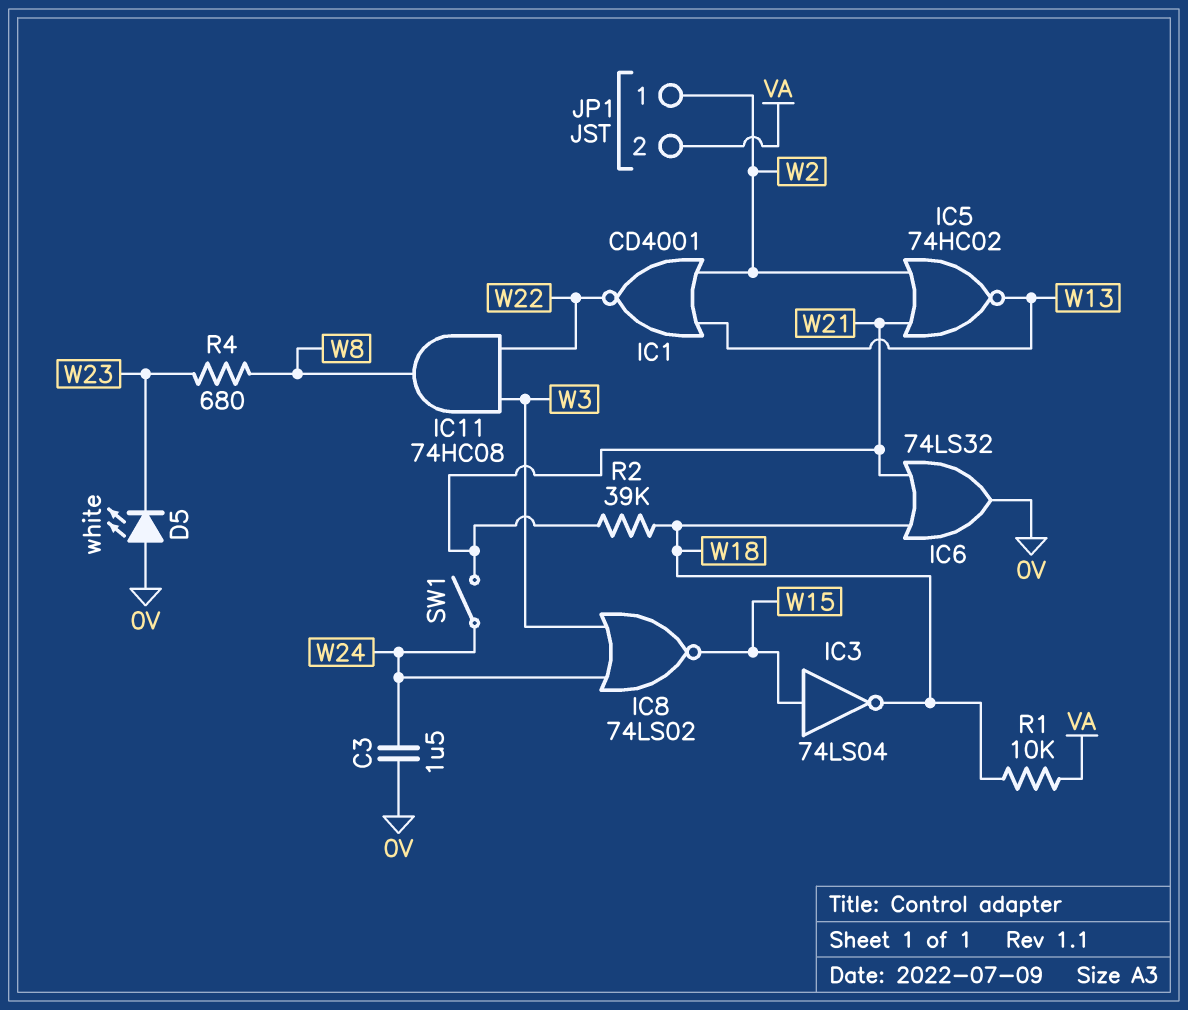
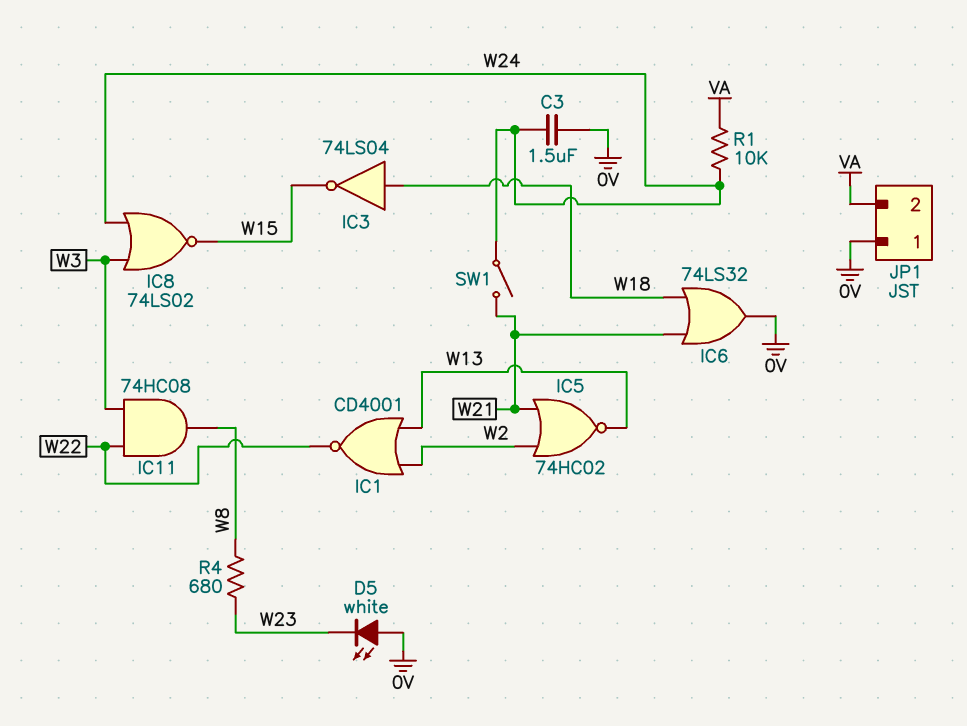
IC3: NOT 74LS04 (in W15, out W18) -> NOT 74LS04 (in W18, out W15)
JP1 pin 1: W2 -> 0V
R1: 10k (VA, W18) -> 10k (VA, W24)
R2: 39k (W18, W21) -> none

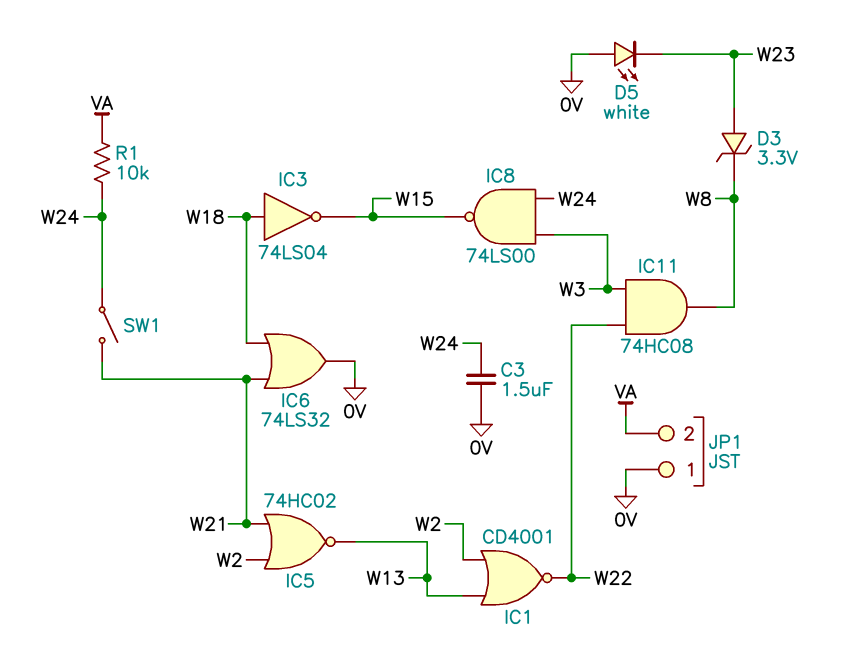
D3: none -> zener 3.3V (A W23, K W8)
IC8: NOR 74LS02 (in W3, in W24, out W15) -> NAND 74LS00 (in W3, in W24, out W15)
R4: 680 (W8, W23) -> none

